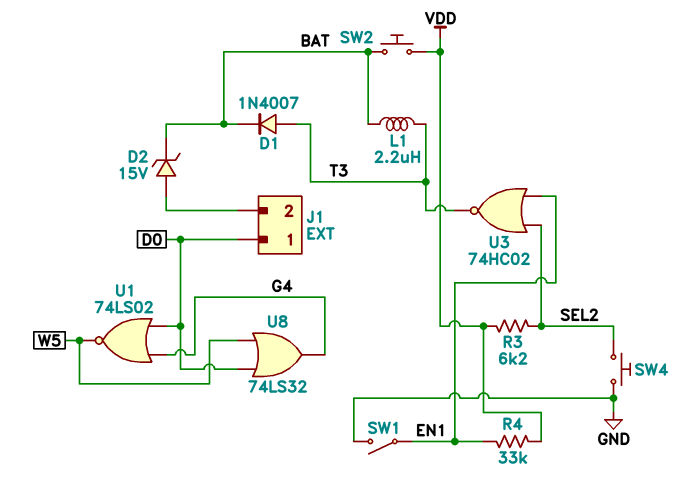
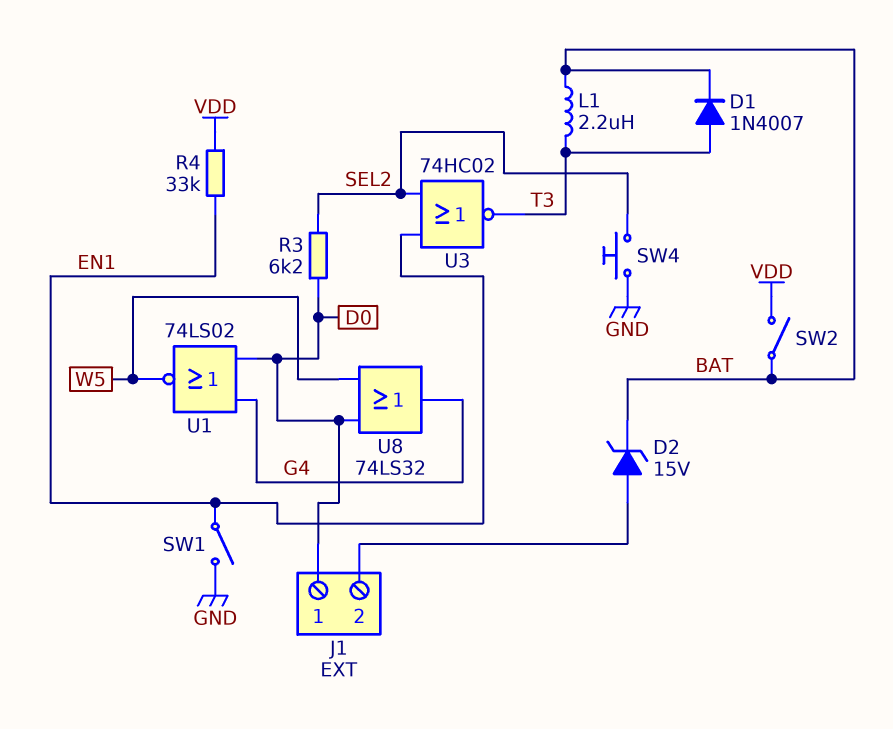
R3: 6.2k (SEL2, VDD) -> 6.2k (D0, SEL2)
SW2: button (BAT, VDD) -> switch (BAT, VDD)

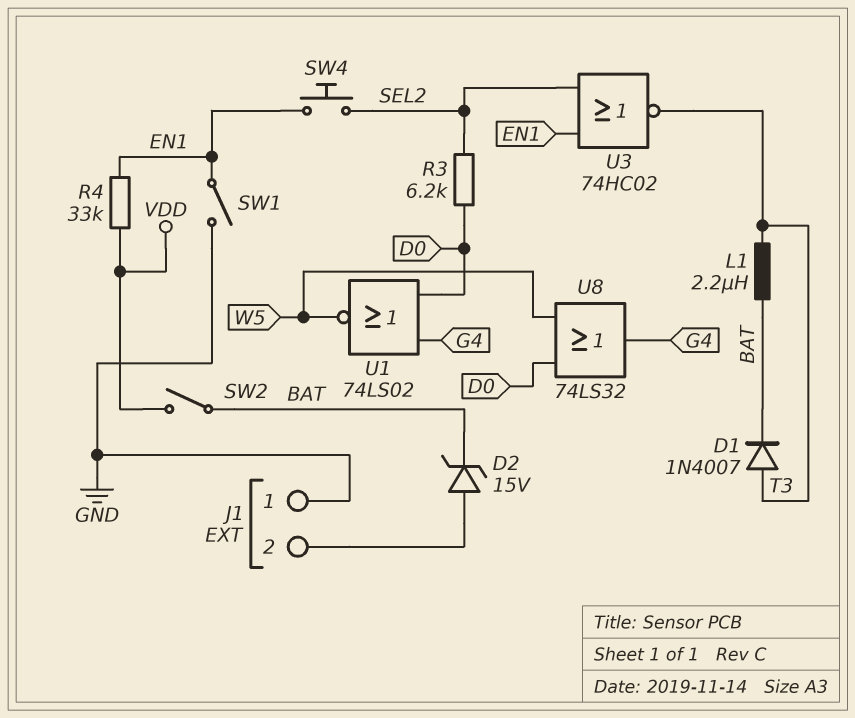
J1 pin 1: D0 -> GND
SW4: button (GND, SEL2) -> button (EN1, SEL2)

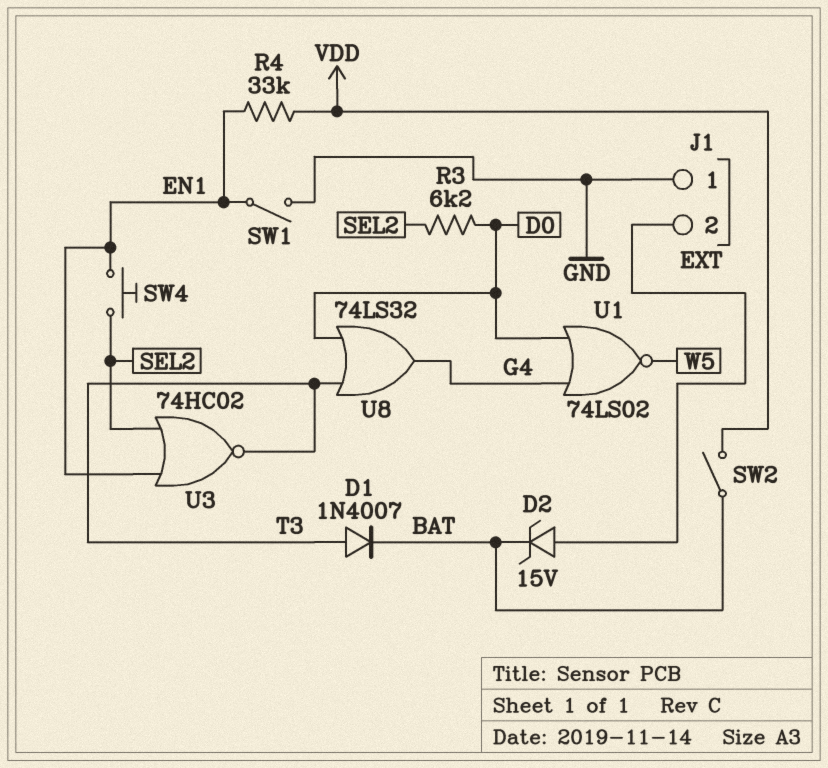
L1: 2.2uH (BAT, T3) -> none
U8: OR 74LS32 (in D0, in W5, out G4) -> OR 74LS32 (in D0, in T3, out G4)

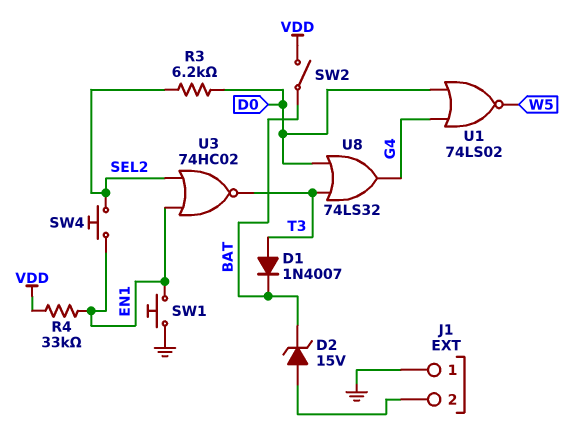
SW1: switch (EN1, GND) -> button (EN1, GND)

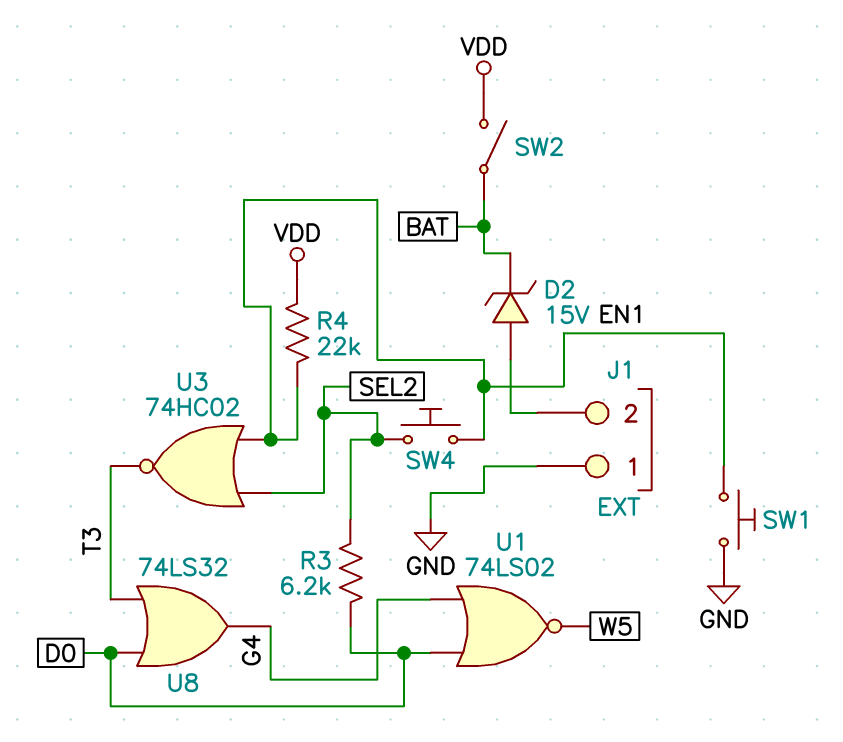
D1: diode 1N4007 (A T3, K BAT) -> none
R4: 33k (EN1, VDD) -> 22k (EN1, VDD)

